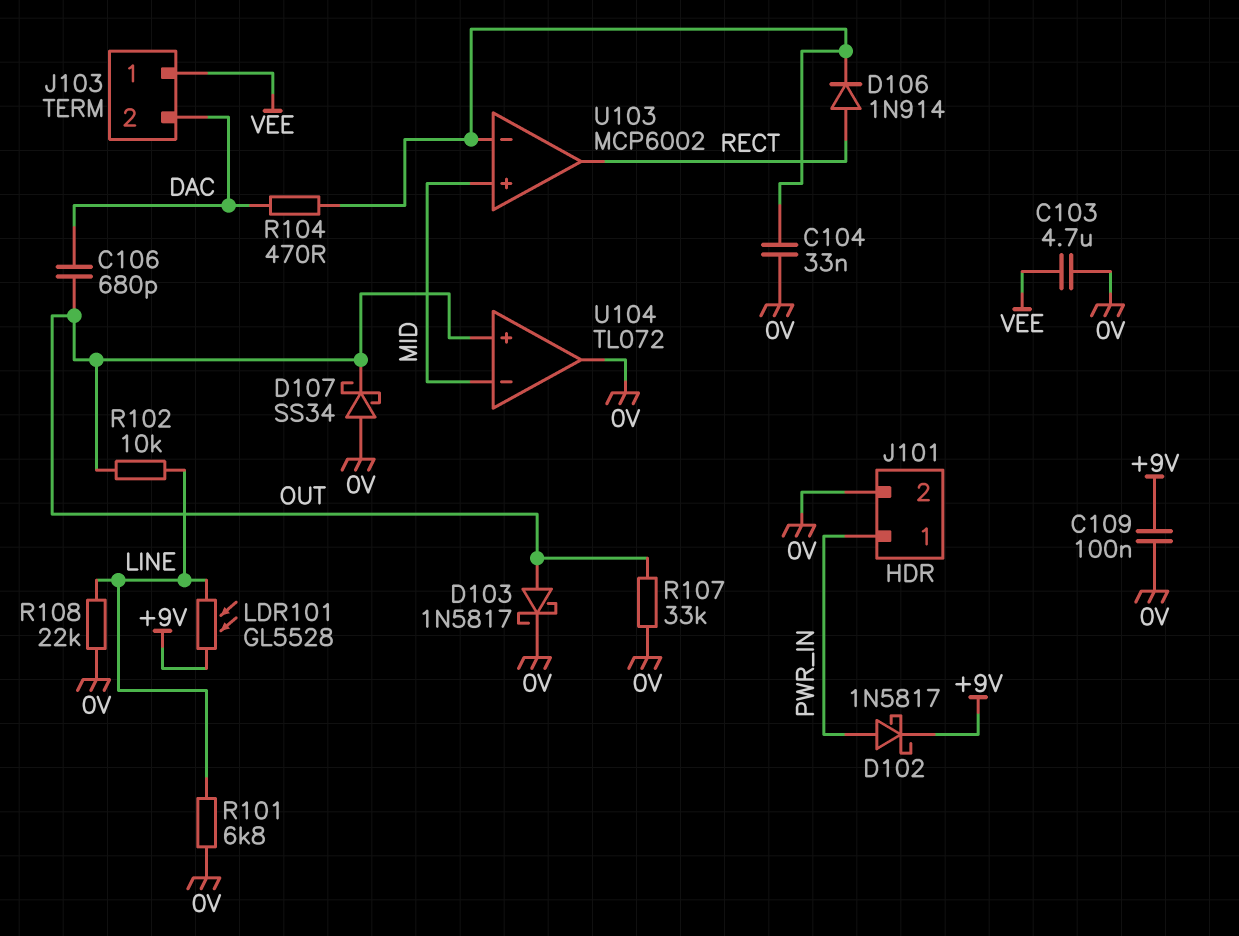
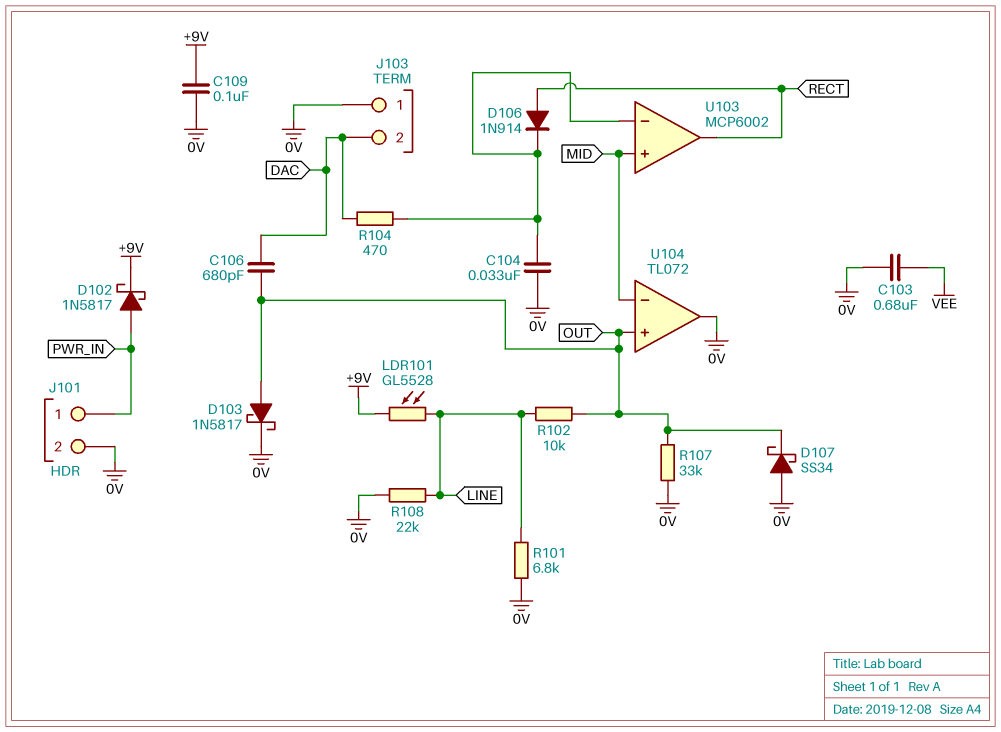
C103: 4.7uF (0V, VEE) -> 680nF (0V, VEE)
J103 pin 1: VEE -> 0V

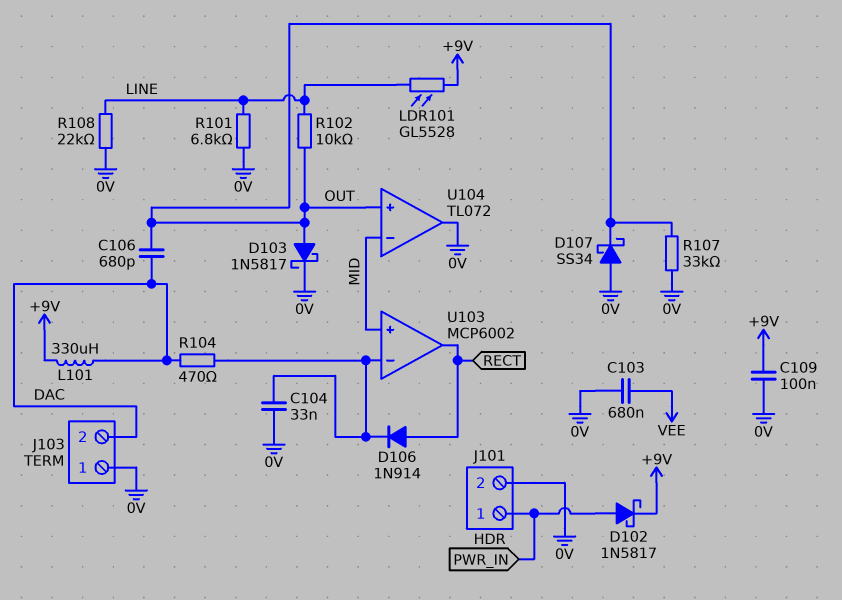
L101: none -> 330uH (+9V, DAC)

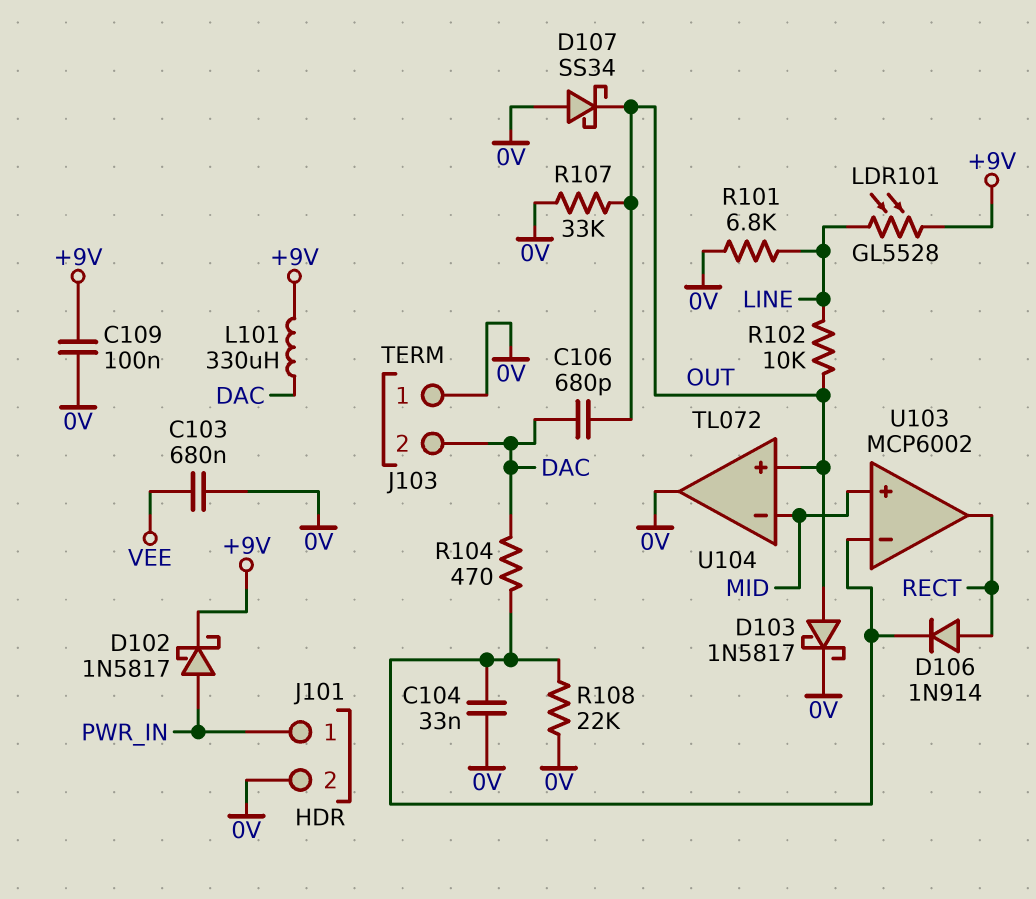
R108: 22k (0V, LINE) -> 22k (0V, U103/in-)

